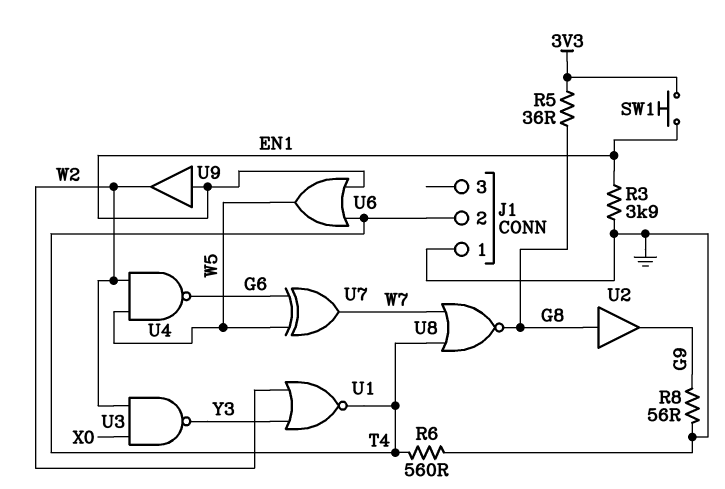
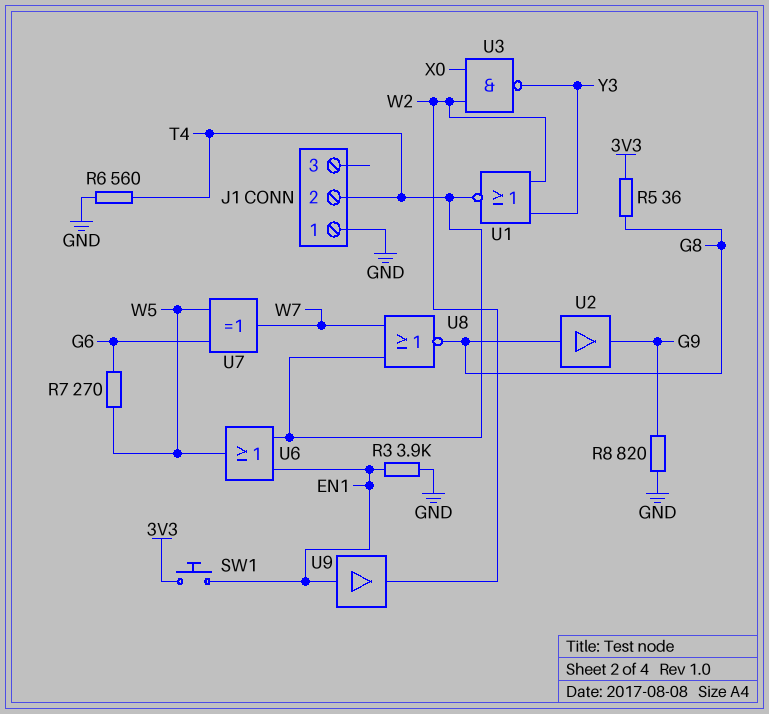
R7: none -> 270 (G6, W5)
R8: 56 (G9, GND) -> 820 (G9, GND)
U4: NAND (in W2, in W5, out G6) -> none

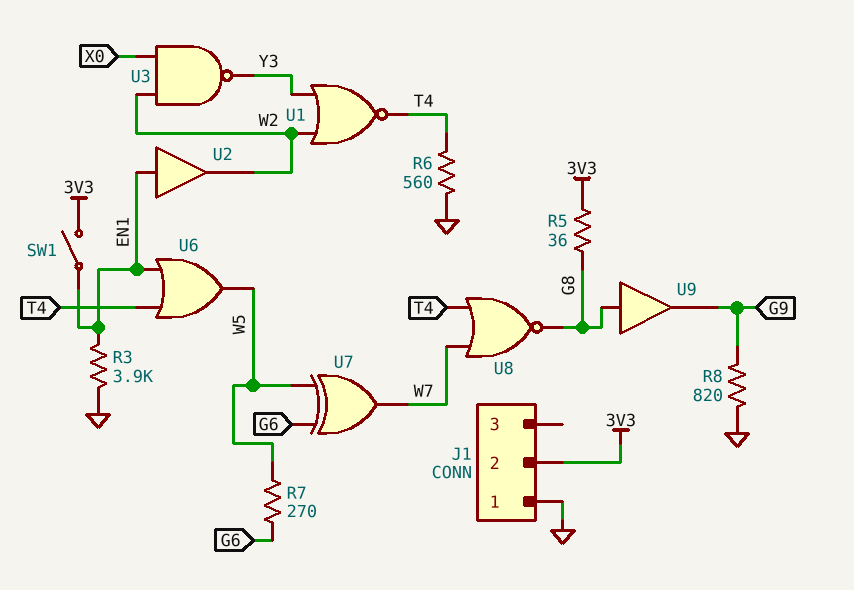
J1 pin 2: T4 -> 3V3
SW1: button (3V3, EN1) -> switch (3V3, EN1)
U2: buffer (in G8, out G9) -> buffer (in EN1, out W2)
U9: buffer (in EN1, out W2) -> buffer (in G8, out G9)

